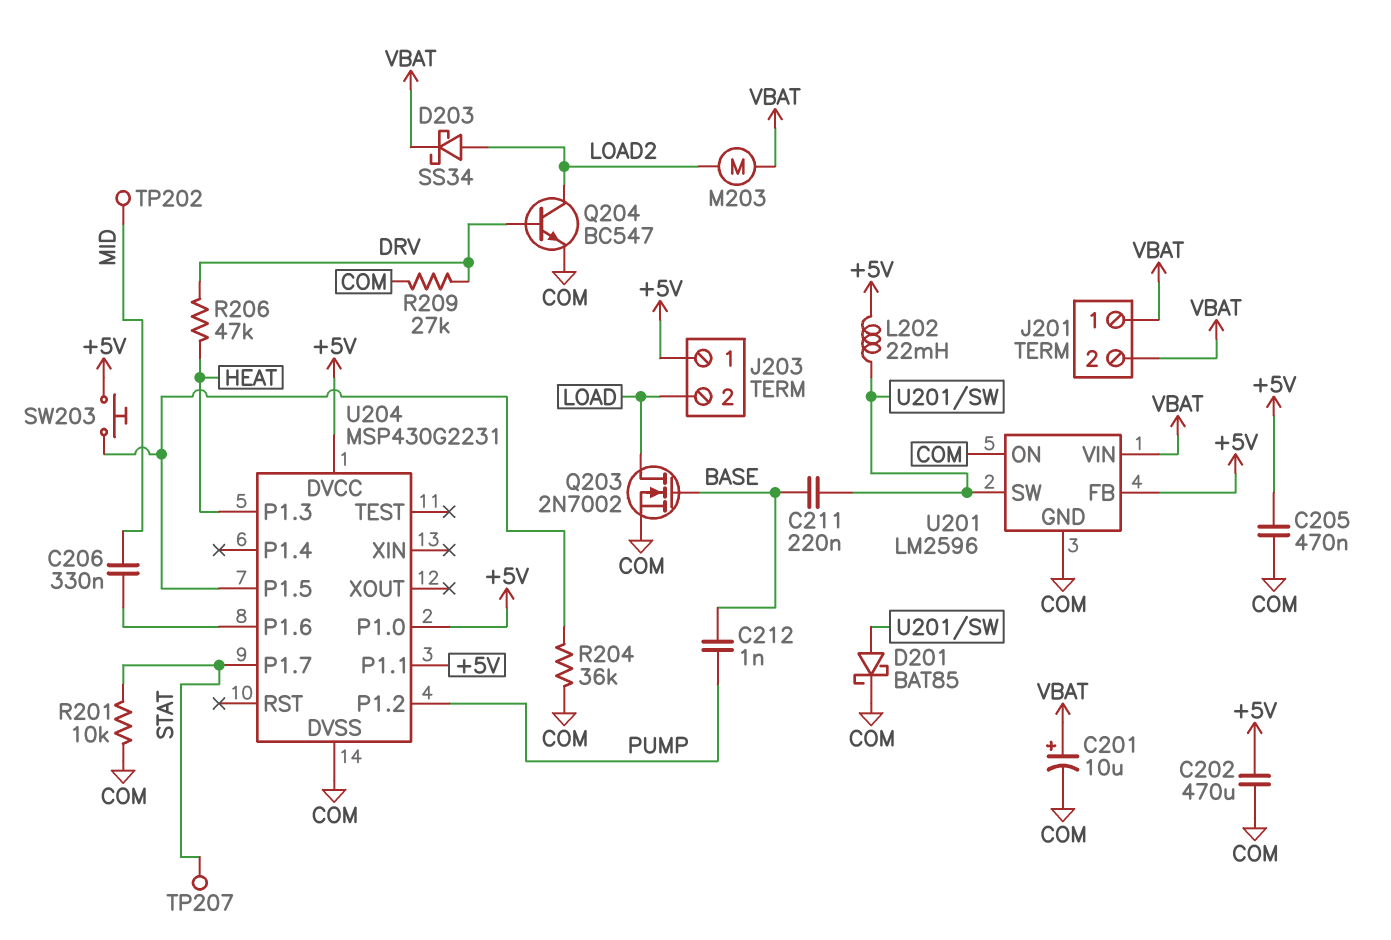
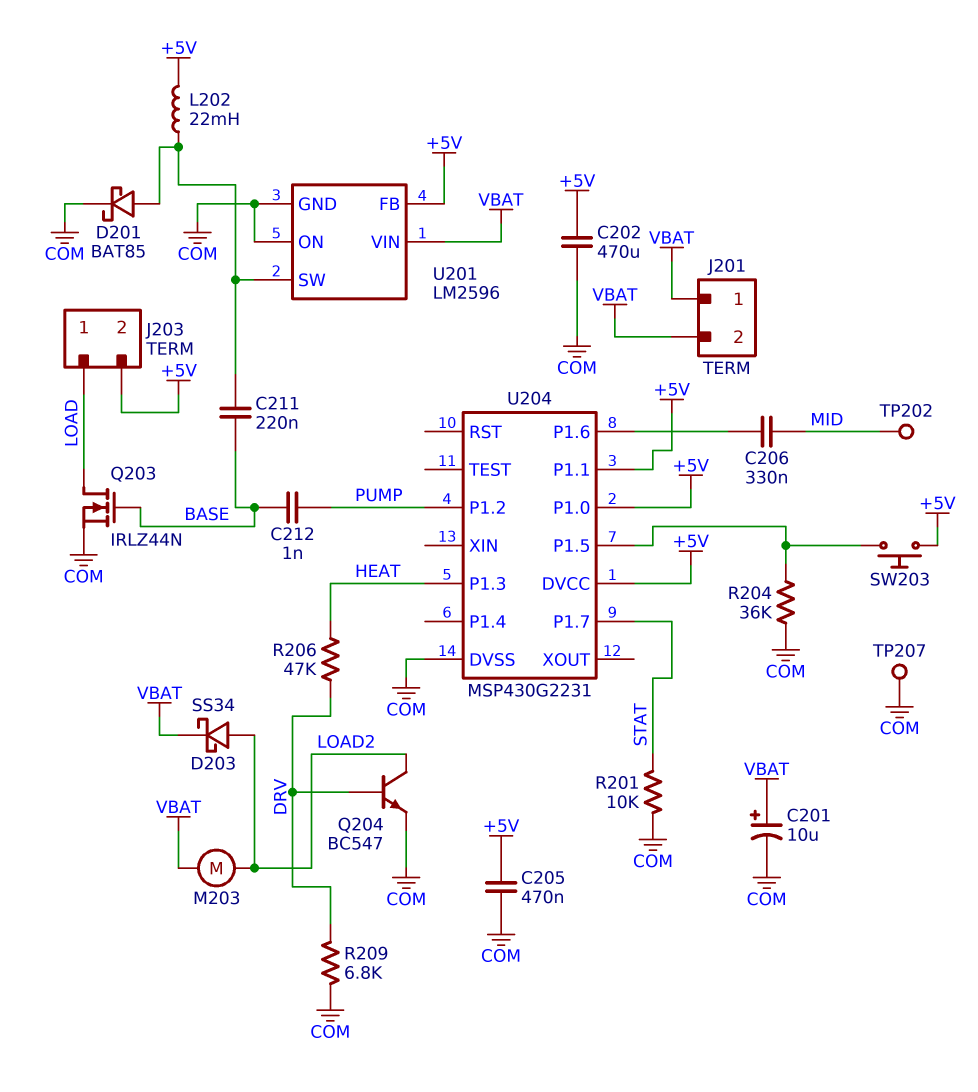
J203 pin 1: +5V -> LOAD
J203 pin 2: LOAD -> +5V
Q203: NMOS 2N7002 (G BASE, D LOAD, S COM) -> NMOS IRLZ44N (G BASE, D LOAD, S COM)
R209: 27k (COM, DRV) -> 6.8k (COM, DRV)
TP207: test point (STAT) -> test point (COM)

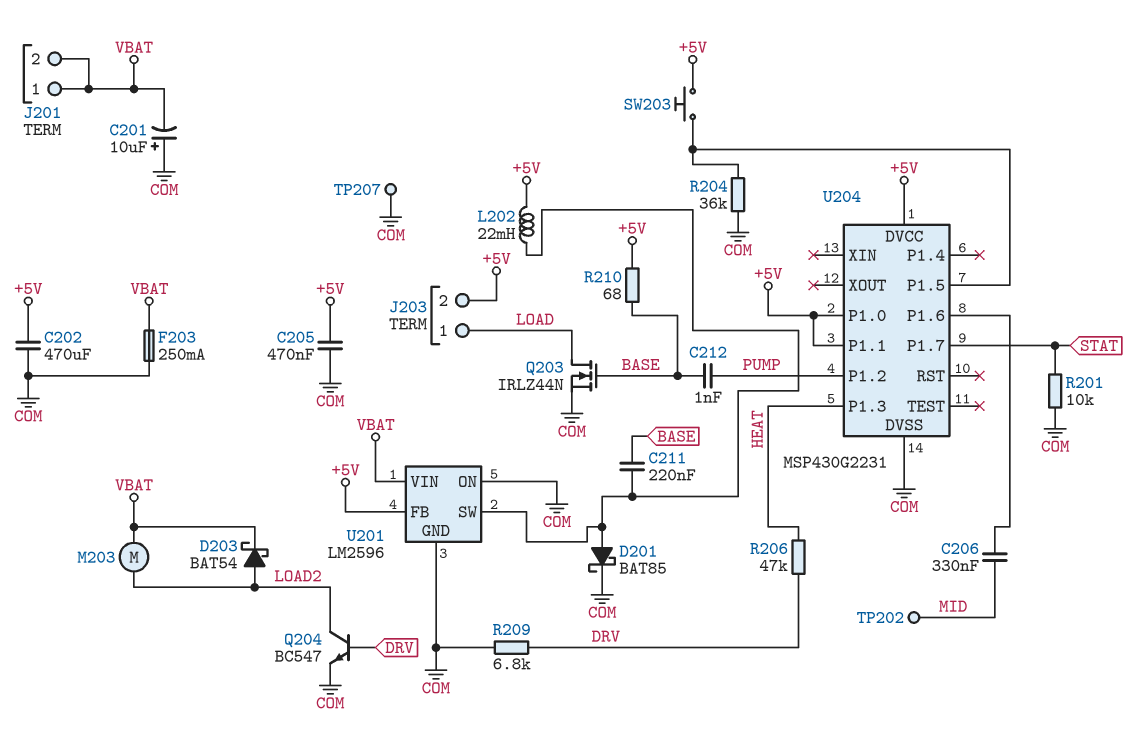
C201: 10uF (plus VBAT, minus COM) -> 10uF (plus COM, minus VBAT)
D203: schottky SS34 (A LOAD2, K VBAT) -> schottky BAT54 (A LOAD2, K VBAT)
F203: none -> 250mA (COM, VBAT)
R210: none -> 68 (+5V, BASE)

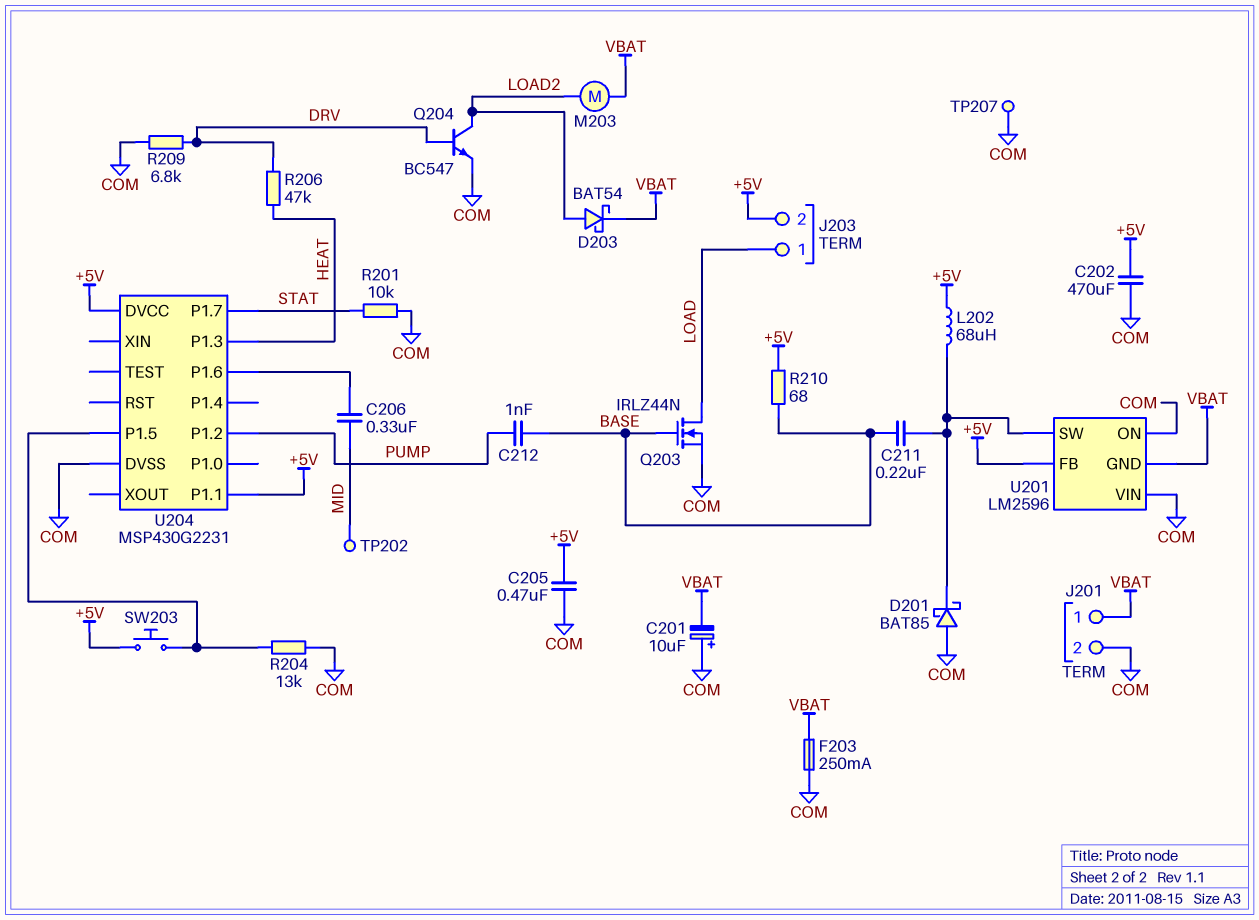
D201: schottky BAT85 (A U201/SW, K COM) -> schottky BAT85 (A COM, K U201/SW)
J201 pin 2: VBAT -> COM
L202: 22mH (+5V, U201/SW) -> 68uH (+5V, U201/SW)
R204: 36k (COM, U204/P1.5) -> 13k (COM, U204/P1.5)
U201 pin GND: COM -> VBAT
U201 pin VIN: VBAT -> COM
U204 pin P1.0: +5V -> none

